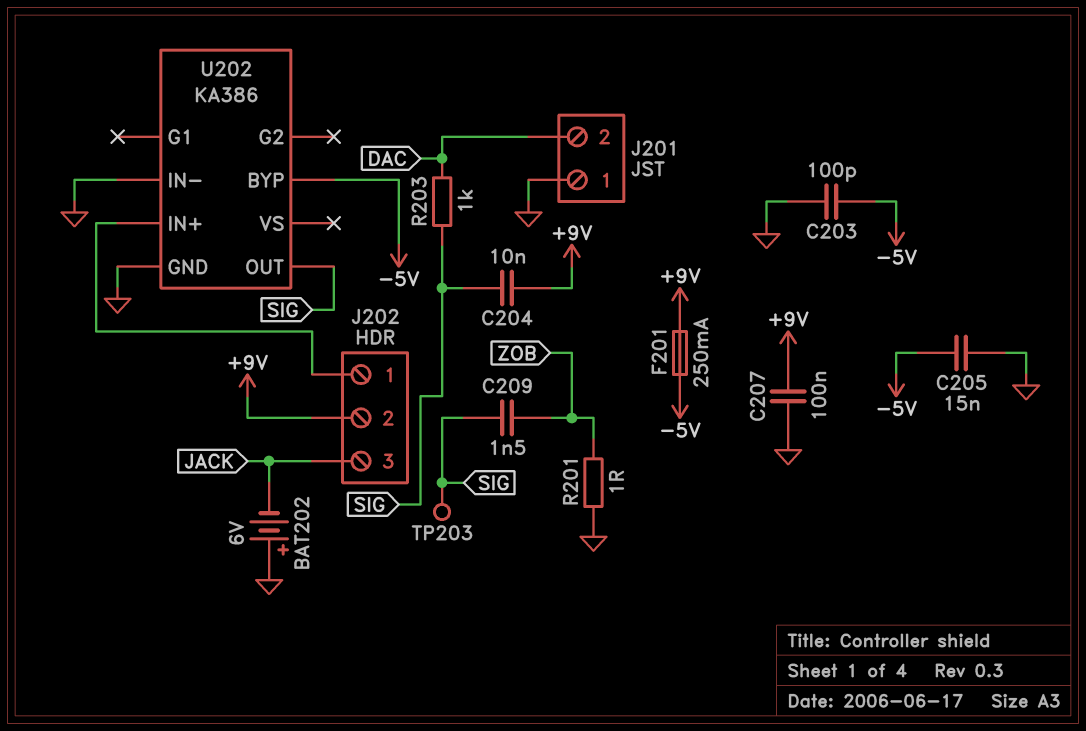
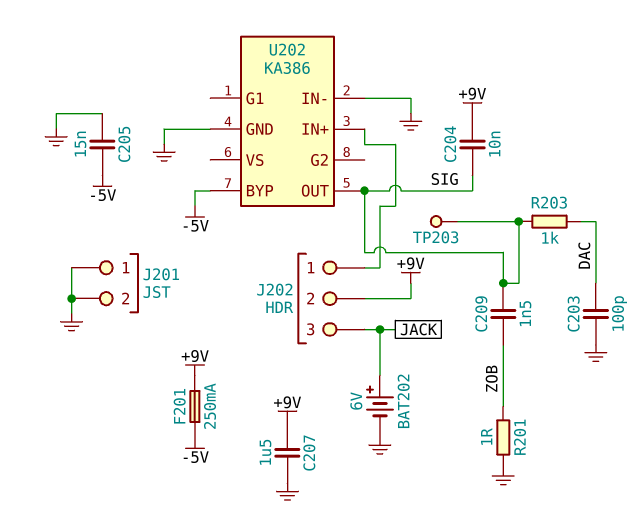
BAT202: 6V (plus GND, minus JACK) -> 6V (plus JACK, minus GND)
C203: 100pF (-5V, GND) -> 100pF (DAC, GND)
C207: 100nF (+9V, GND) -> 1.5uF (+9V, GND)
J201 pin 2: DAC -> GND

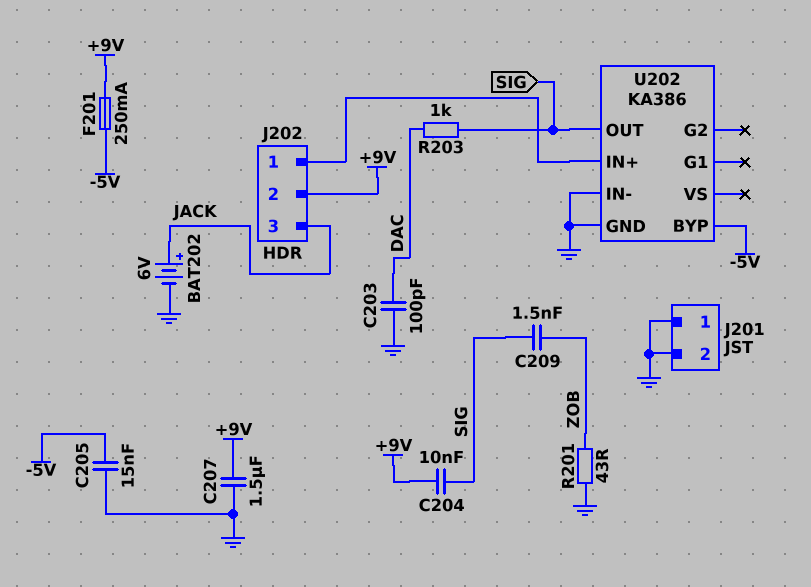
R201: 1 (GND, ZOB) -> 43 (GND, ZOB)
TP203: test point (SIG) -> none

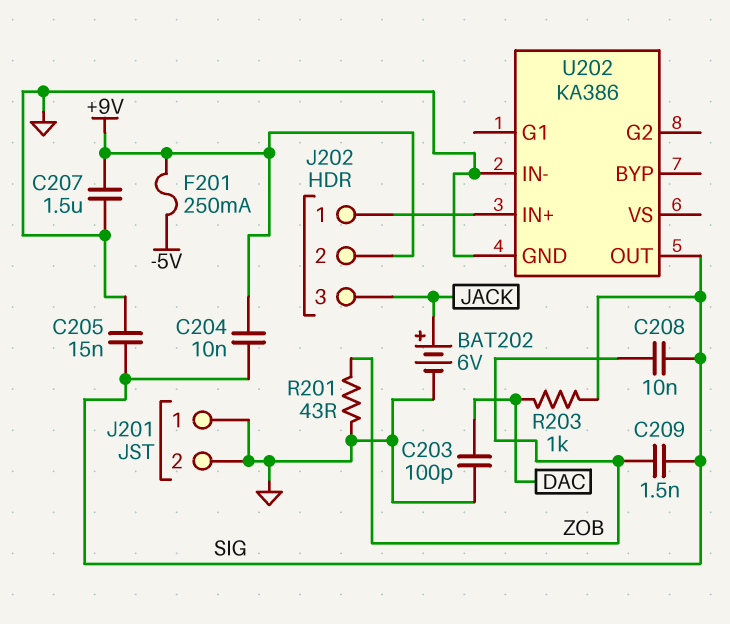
C205: 15nF (-5V, GND) -> 15nF (GND, SIG)
C208: none -> 10nF (SIG, ZOB)
U202 pin BYP: -5V -> none

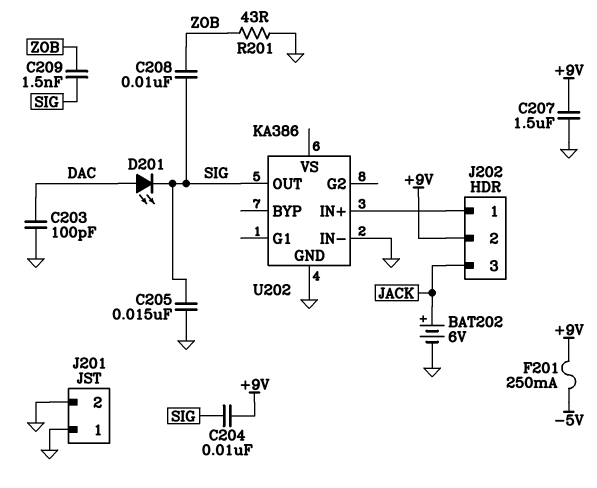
D201: none -> LED (A DAC, K SIG)
R203: 1k (DAC, SIG) -> none

